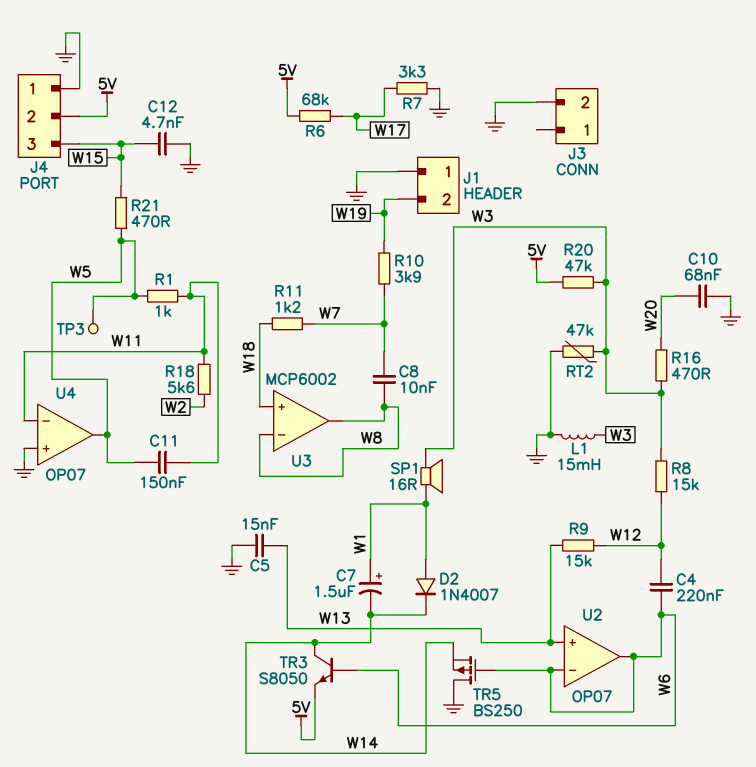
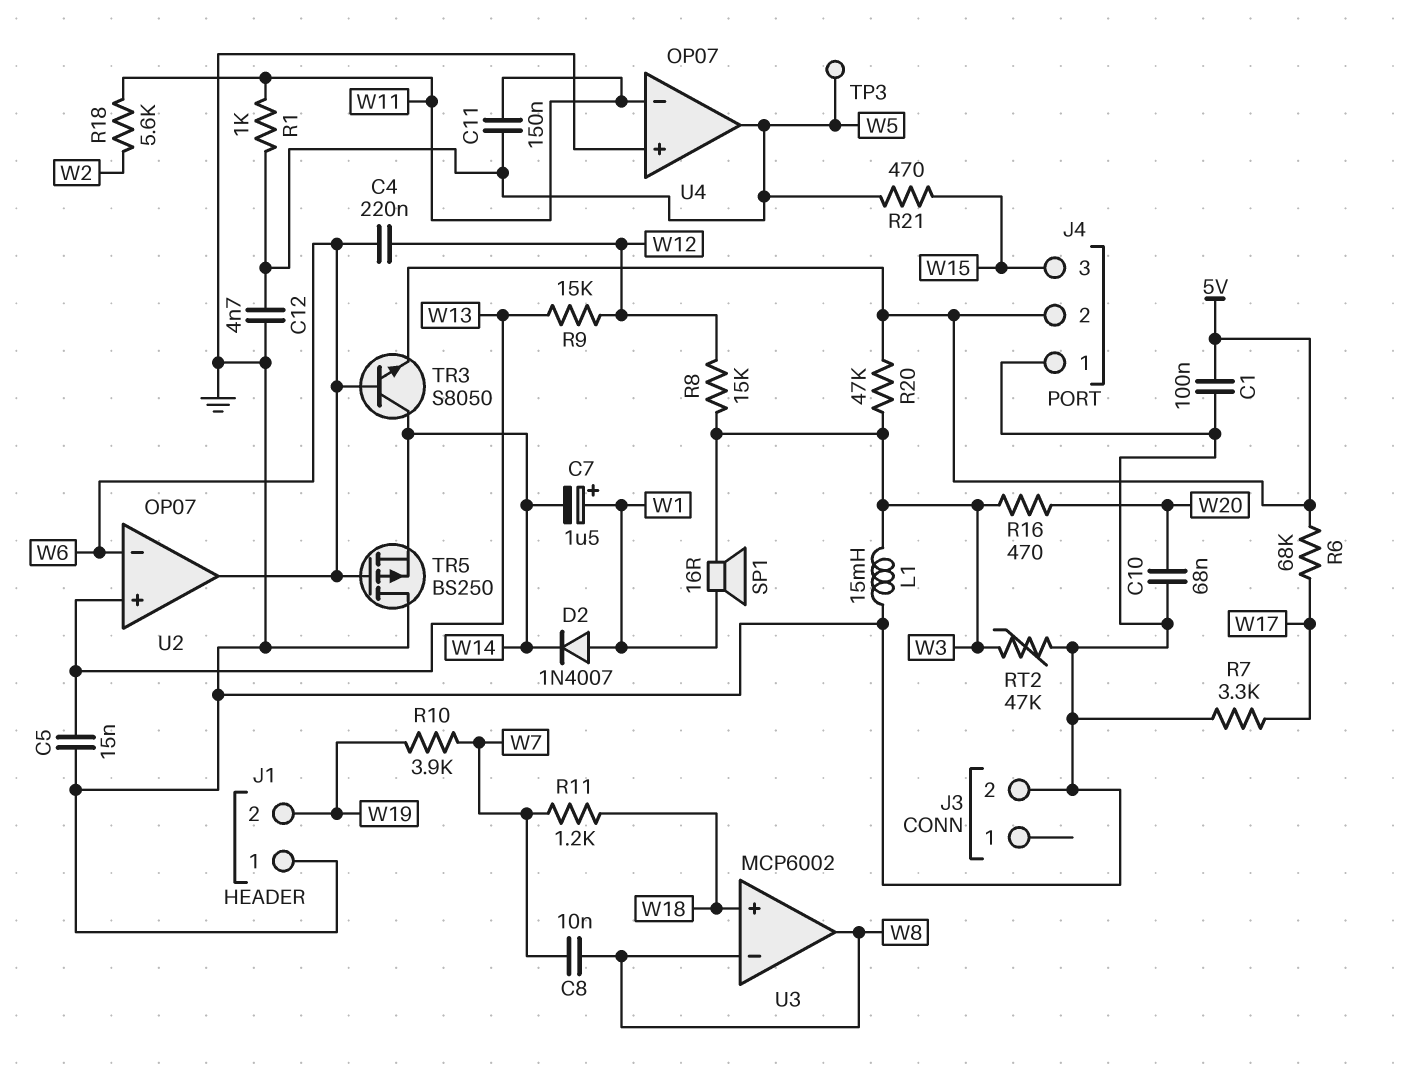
C1: none -> 100nF (5V, GND)
C12: 4.7nF (GND, W15) -> 4.7nF (GND, W5)

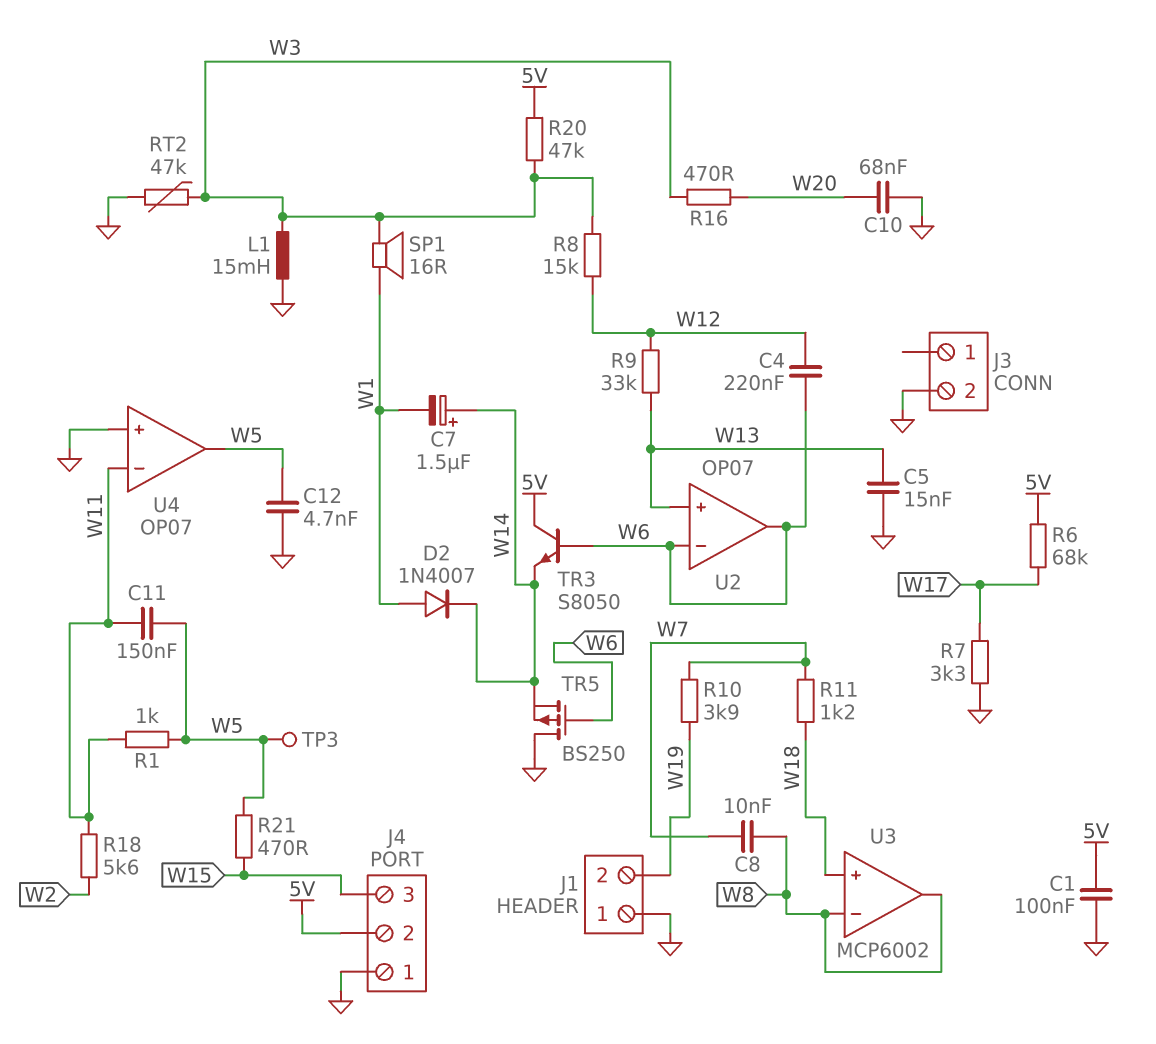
C7: 1.5uF (plus W1, minus W14) -> 1.5uF (plus W14, minus W1)
R9: 15k (W12, W13) -> 33k (W12, W13)
TR3: NPN S8050 (B W6, C W14, E 5V) -> NPN S8050 (B W6, C 5V, E W14)

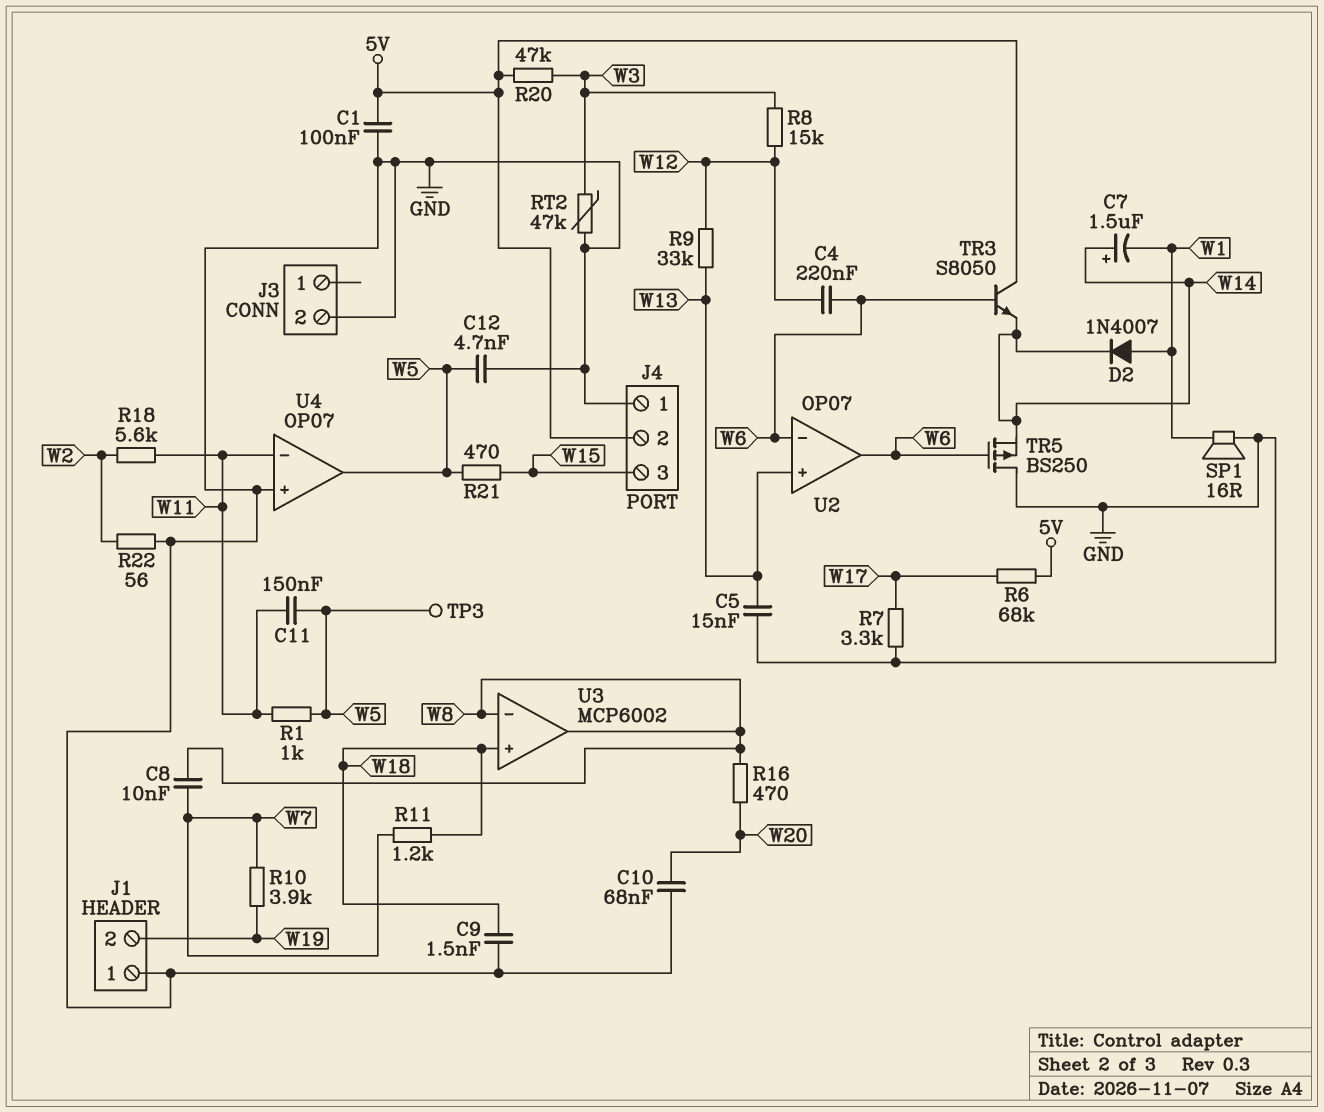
C9: none -> 1.5nF (GND, W18)
L1: 15mH (GND, W3) -> none
R16: 470 (W3, W20) -> 470 (W8, W20)
R22: none -> 56 (GND, W2)
SP1: speaker 16R (W1, W3) -> speaker 16R (GND, W1)

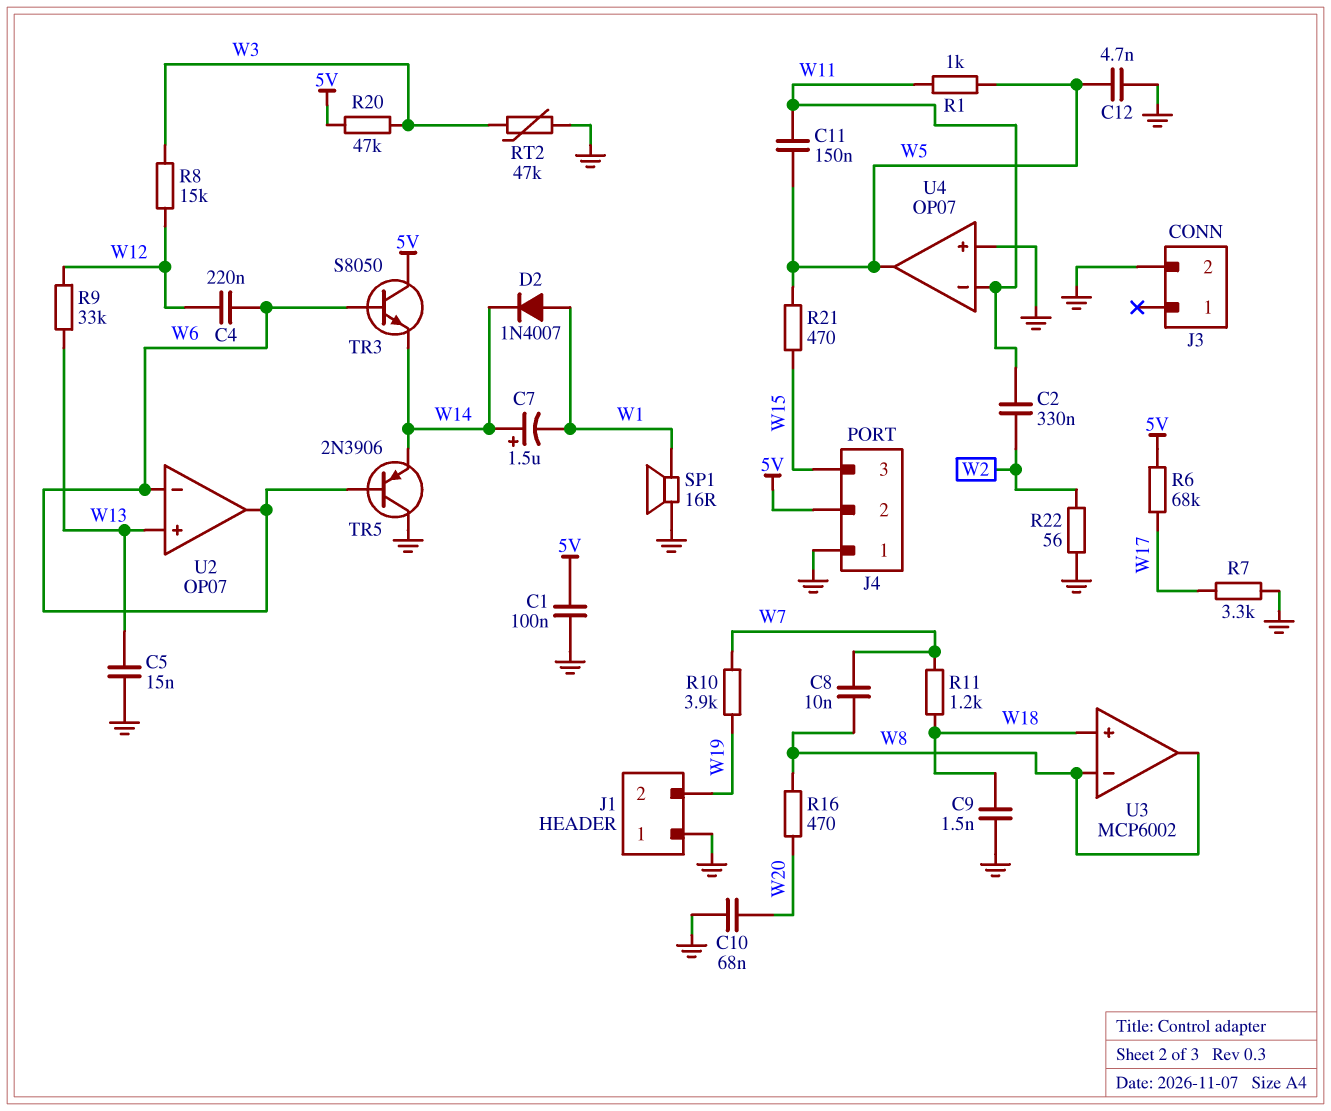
C2: none -> 330nF (W2, W11)
R18: 5.6k (W2, W11) -> none
TP3: test point (W5) -> none
TR5: PMOS BS250 (G W6, D GND, S W14) -> PNP 2N3906 (B W6, C GND, E W14)

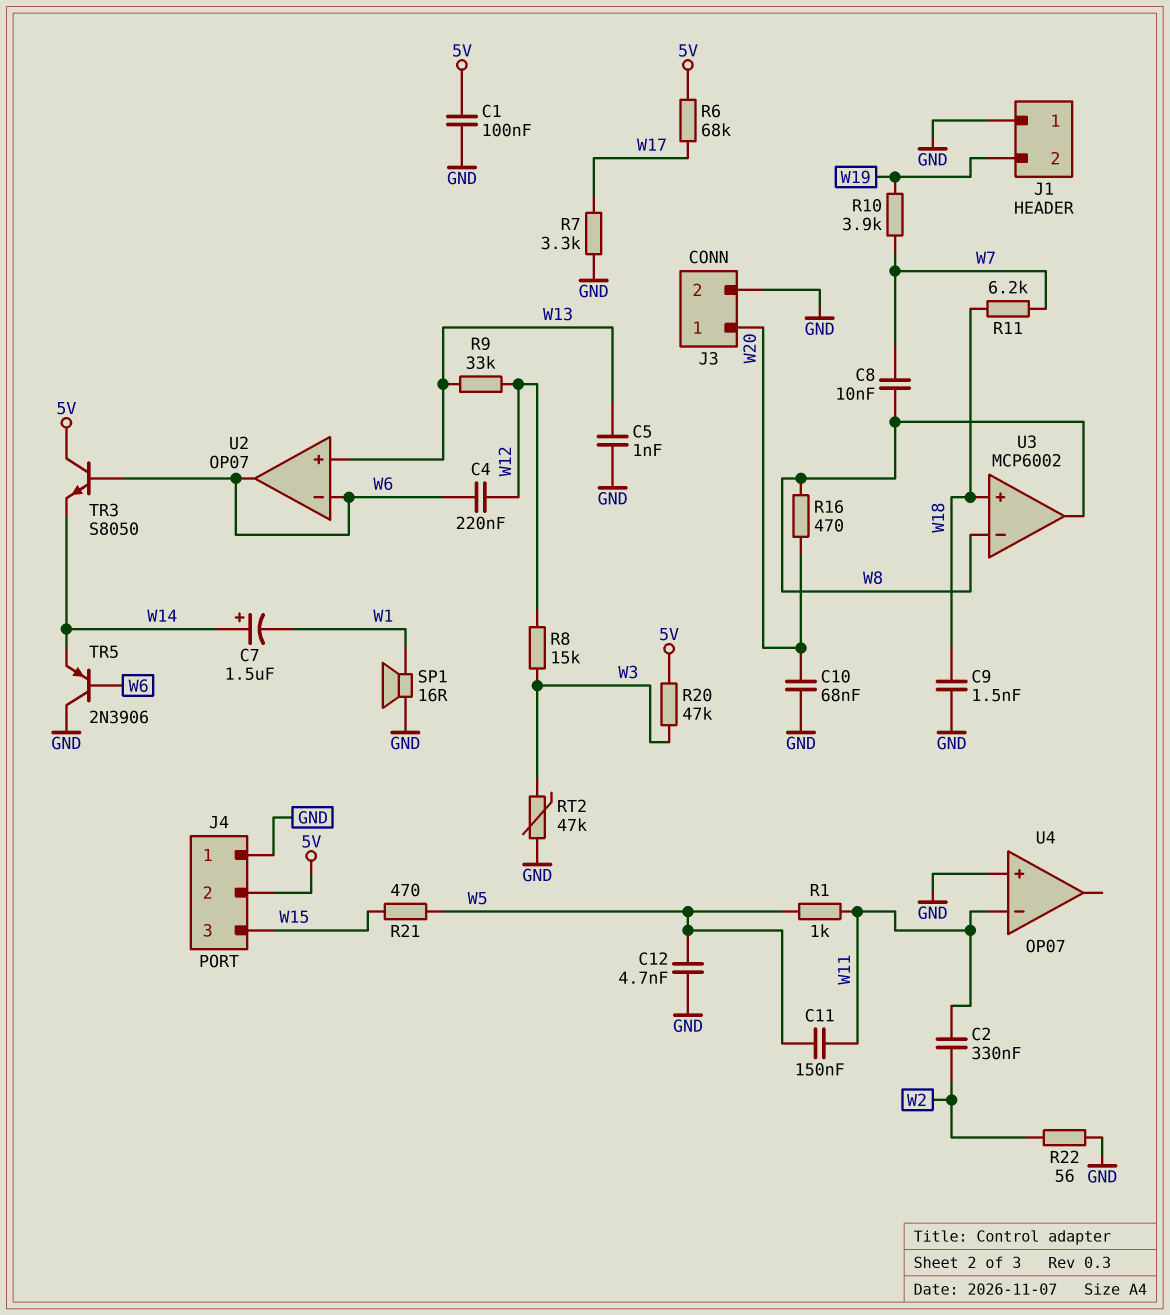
C5: 15nF (GND, W13) -> 1nF (GND, W13)
D2: diode 1N4007 (A W1, K W14) -> none
J3 pin 1: none -> W20
R11: 1.2k (W7, W18) -> 6.2k (W7, W18)
U4 pin out: W5 -> none

